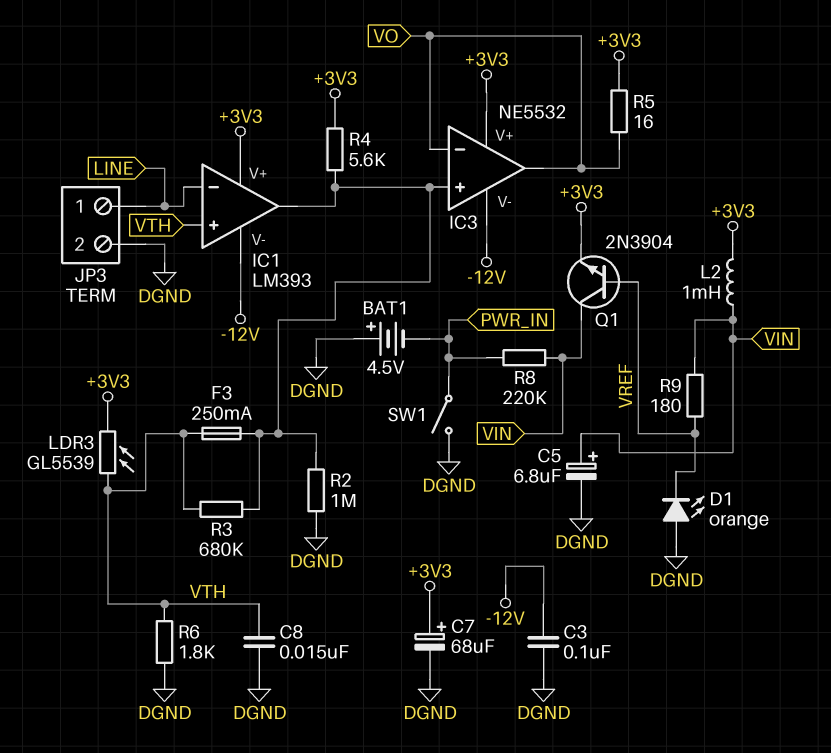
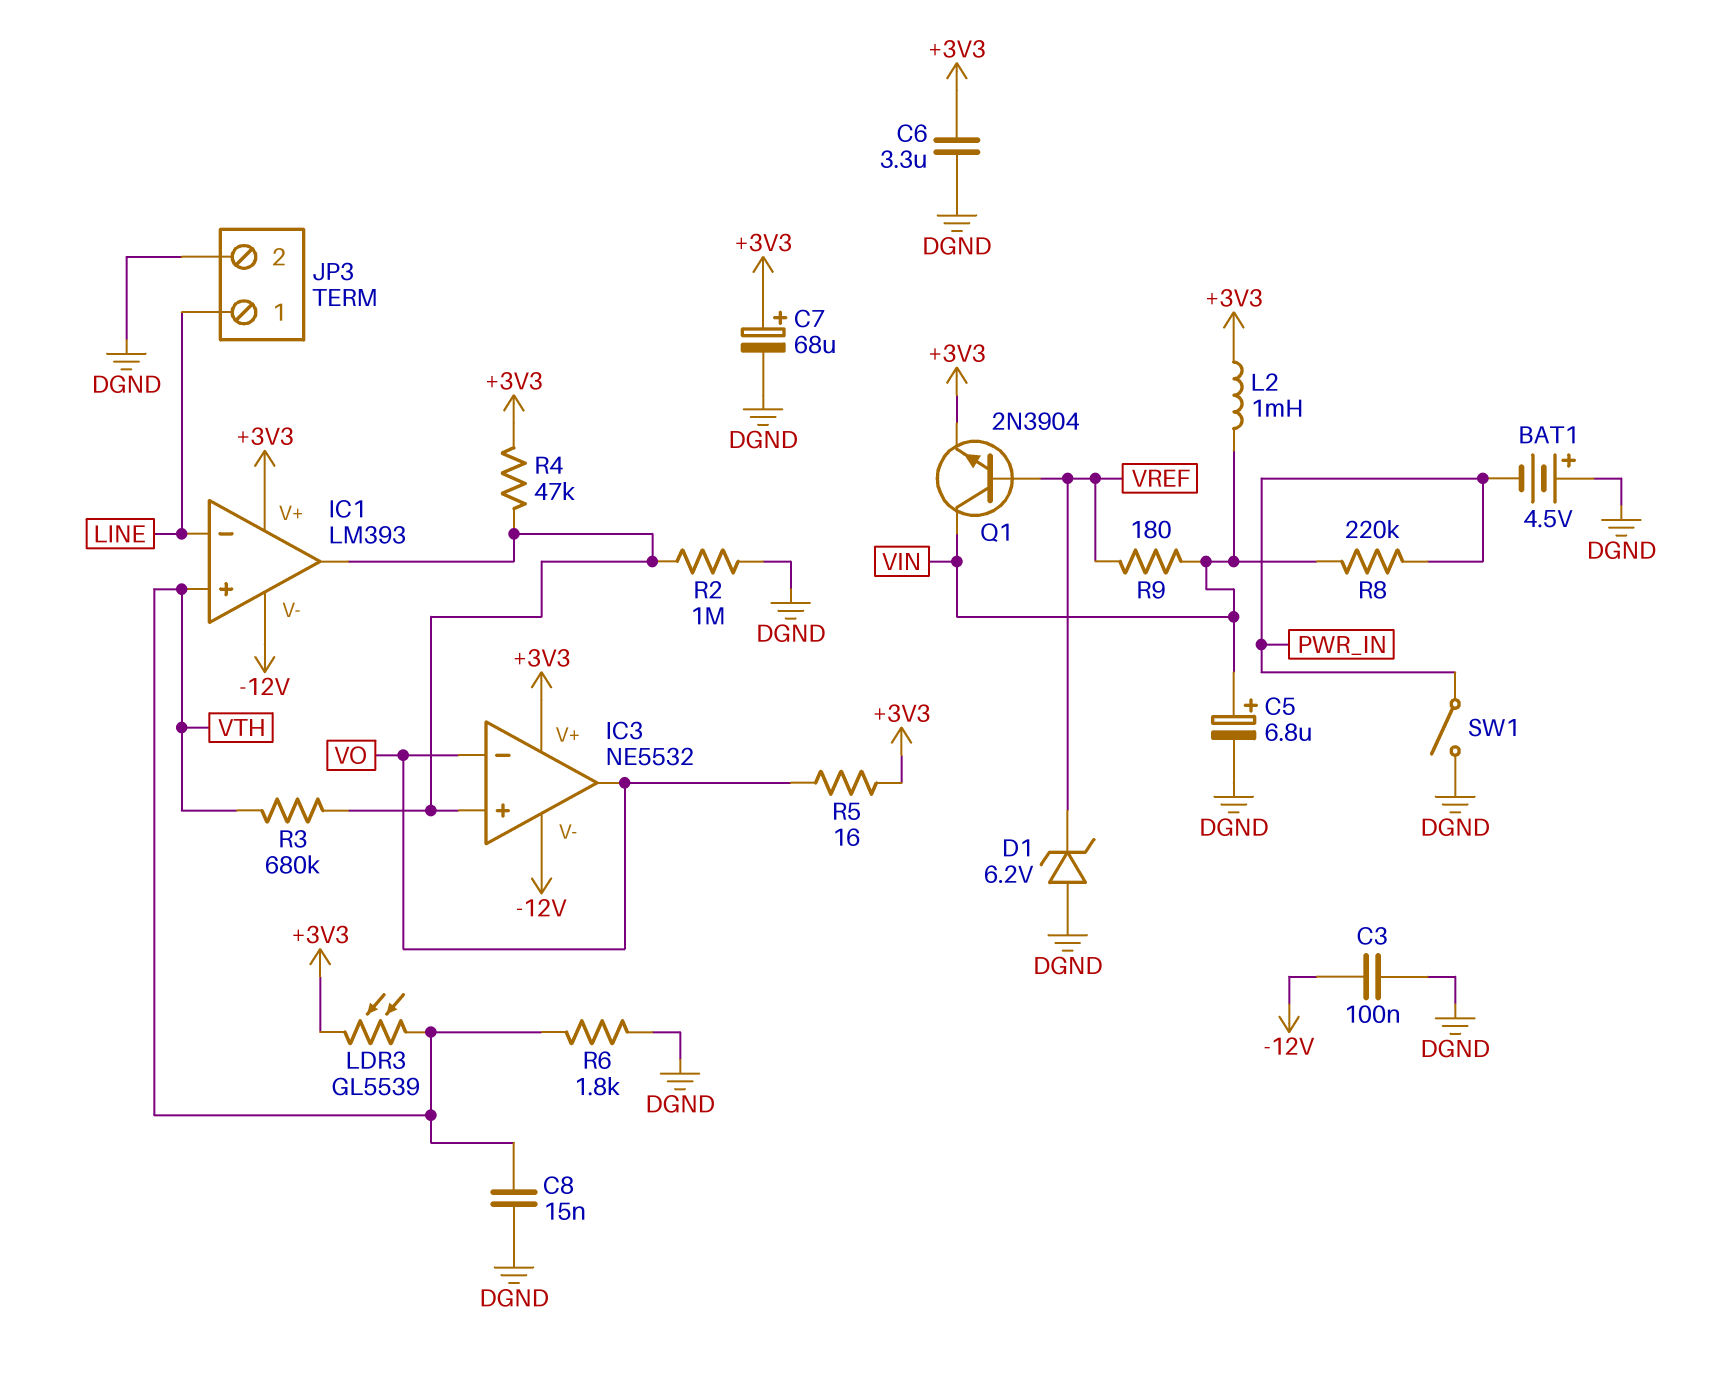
C6: none -> 3.3uF (+3V3, DGND)
D1: LED orange (A DGND, K VREF) -> zener 6.2V (A DGND, K VREF)
F3: 250mA (IC1/out, VTH) -> none
R4: 5.6k (+3V3, IC1/out) -> 47k (+3V3, IC1/out)

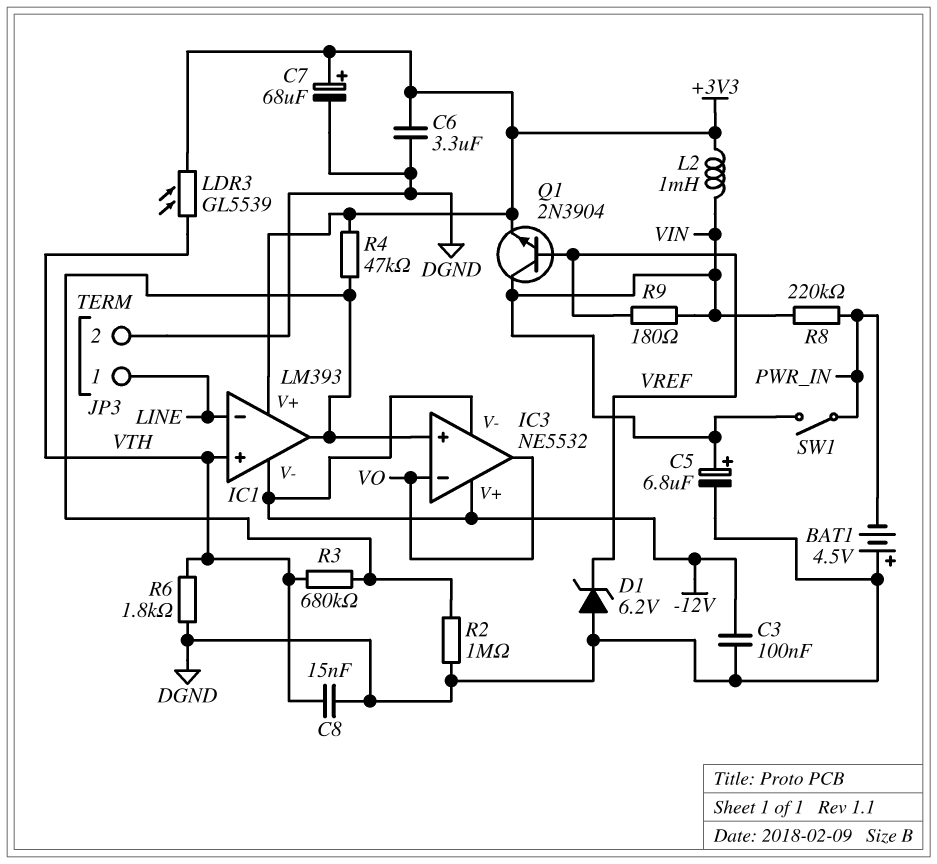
IC3 pin V+: +3V3 -> -12V
R5: 16 (+3V3, VO) -> none
SW1: switch (DGND, PWR_IN) -> switch (PWR_IN, VIN)

